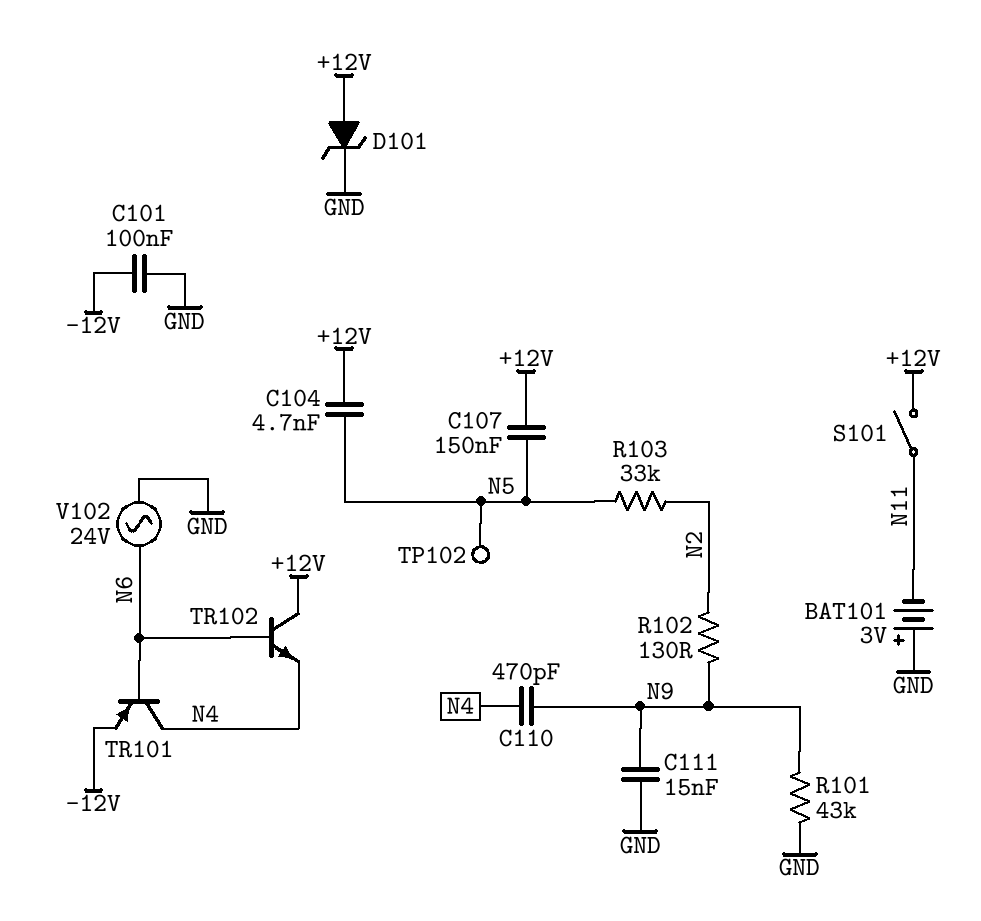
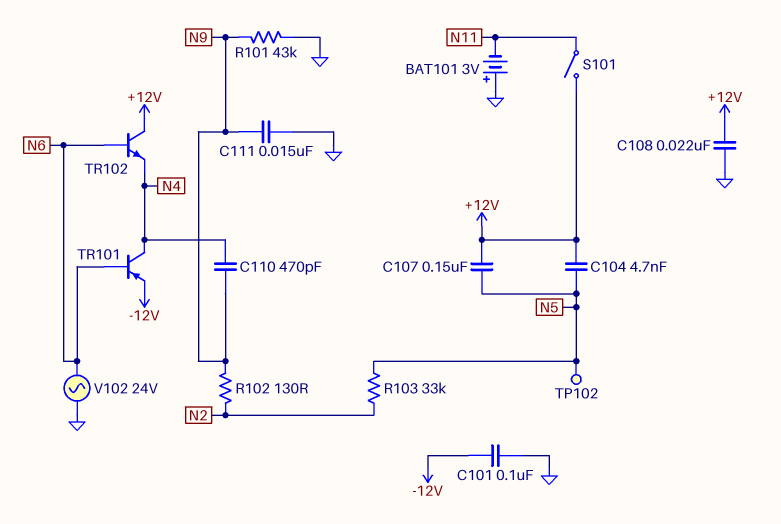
C108: none -> 22nF (+12V, GND)
D101: zener (A +12V, K GND) -> none

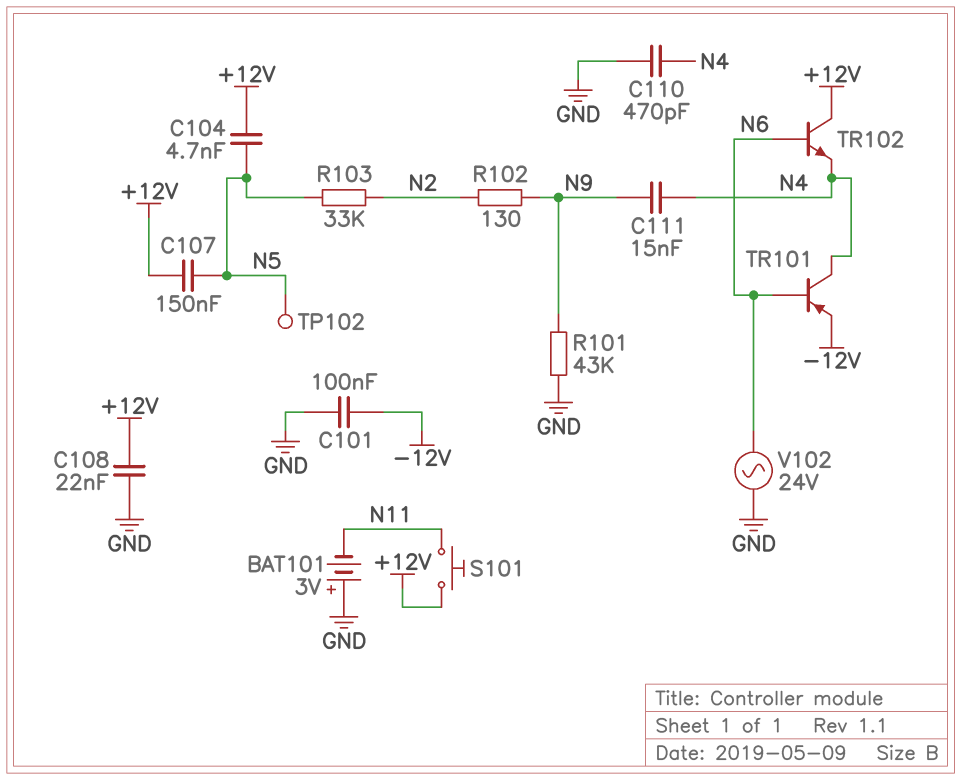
C110: 470pF (N4, N9) -> 470pF (GND, N4)
C111: 15nF (GND, N9) -> 15nF (N4, N9)
S101: switch (+12V, N11) -> button (+12V, N11)

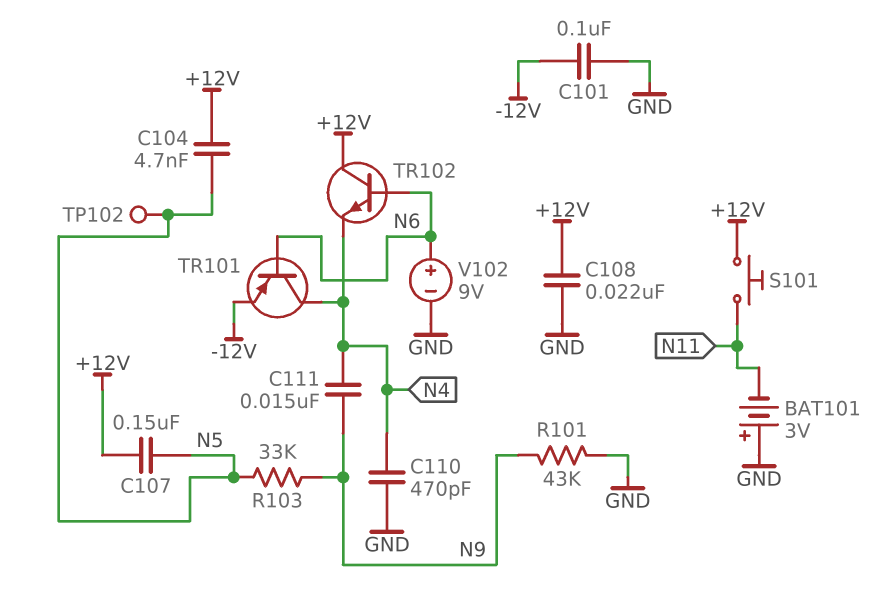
R102: 130 (N2, N9) -> none
R103: 33k (N2, N5) -> 33k (N5, N9)
V102: AC 24V (GND, N6) -> 9V (plus N6, minus GND)

